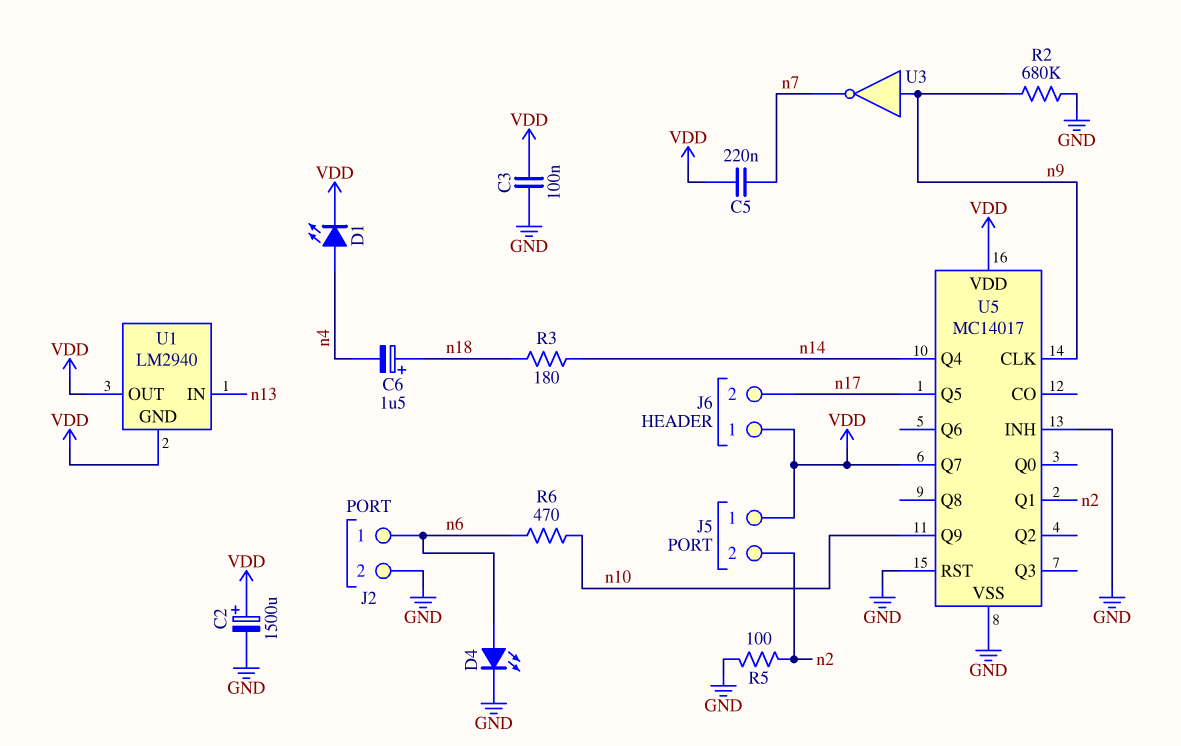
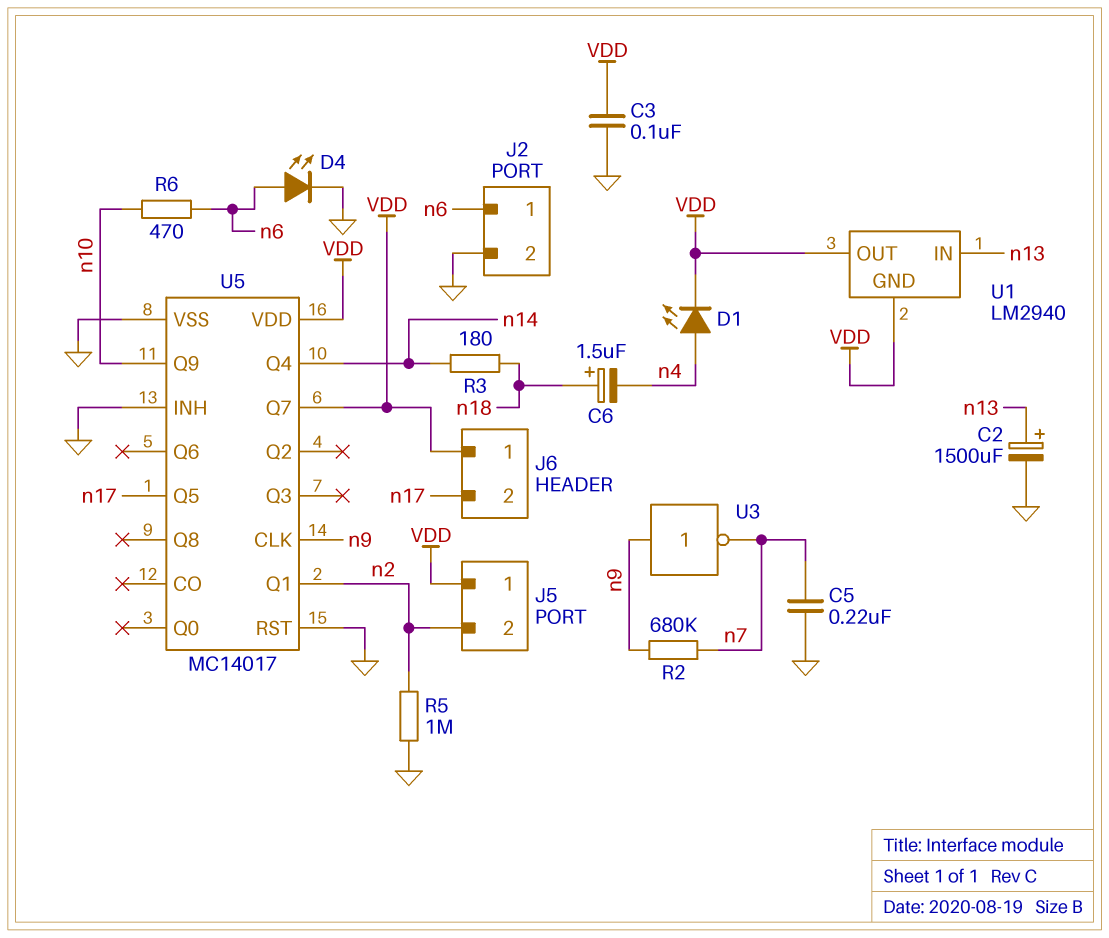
C2: 1500uF (plus VDD, minus GND) -> 1500uF (plus n13, minus GND)
C5: 220nF (VDD, n7) -> 220nF (GND, n7)
R2: 680k (GND, n9) -> 680k (n7, n9)
R5: 100 (GND, n2) -> 1M (GND, n2)

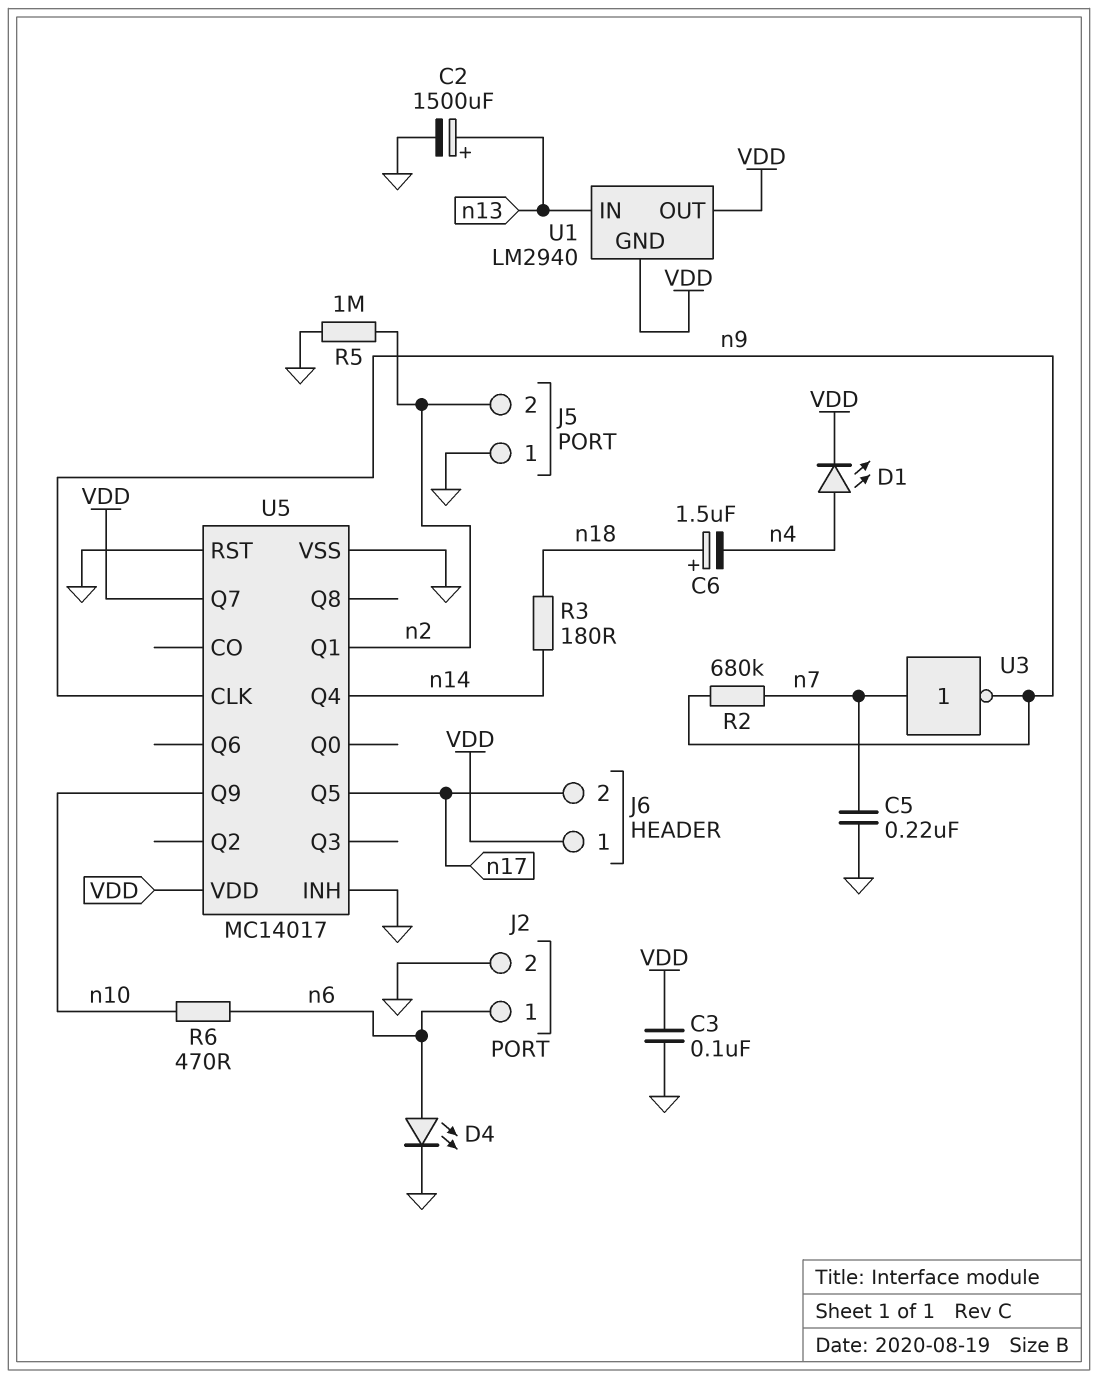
J5 pin 1: VDD -> GND
U3: NOT (in n9, out n7) -> NOT (in n7, out n9)

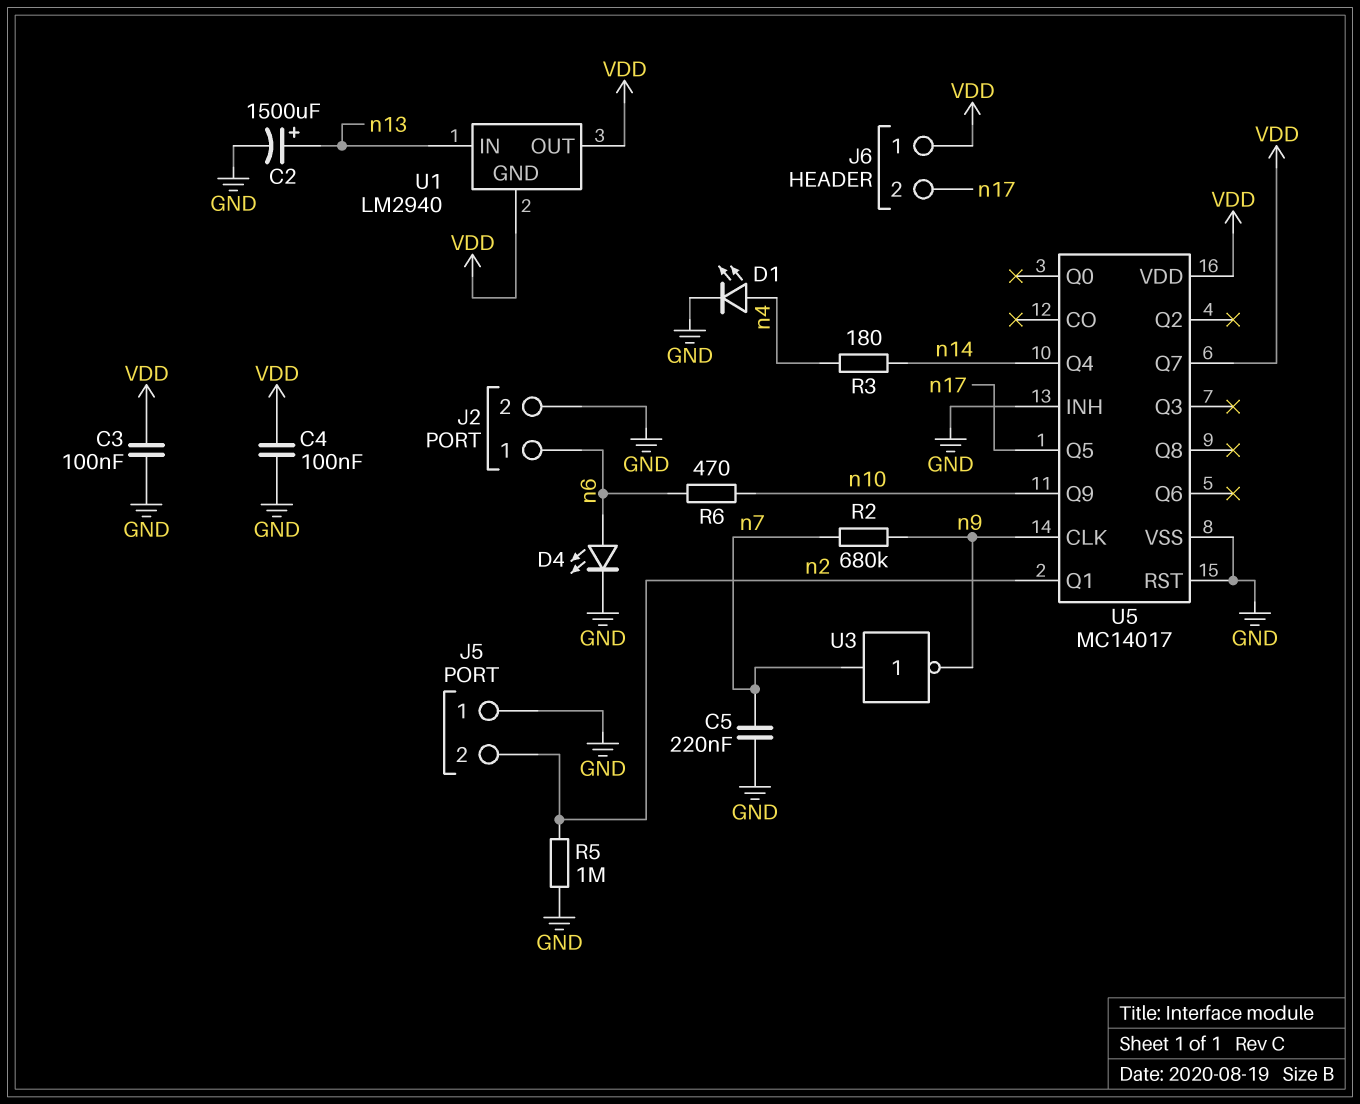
C4: none -> 100nF (GND, VDD)
C6: 1.5uF (plus n18, minus n4) -> none
D1: LED (A n4, K VDD) -> LED (A n4, K GND)
R3: 180 (n14, n18) -> 180 (n4, n14)

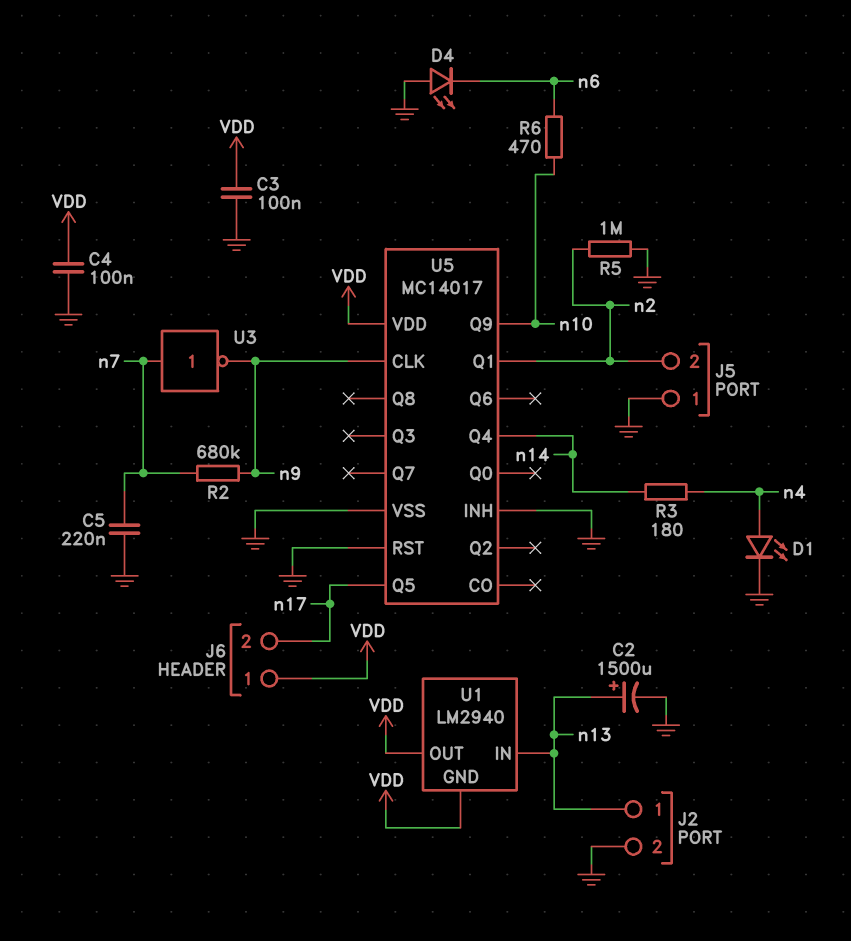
D4: LED (A n6, K GND) -> LED (A GND, K n6)
J2 pin 1: n6 -> n13
U5 pin Q7: VDD -> none

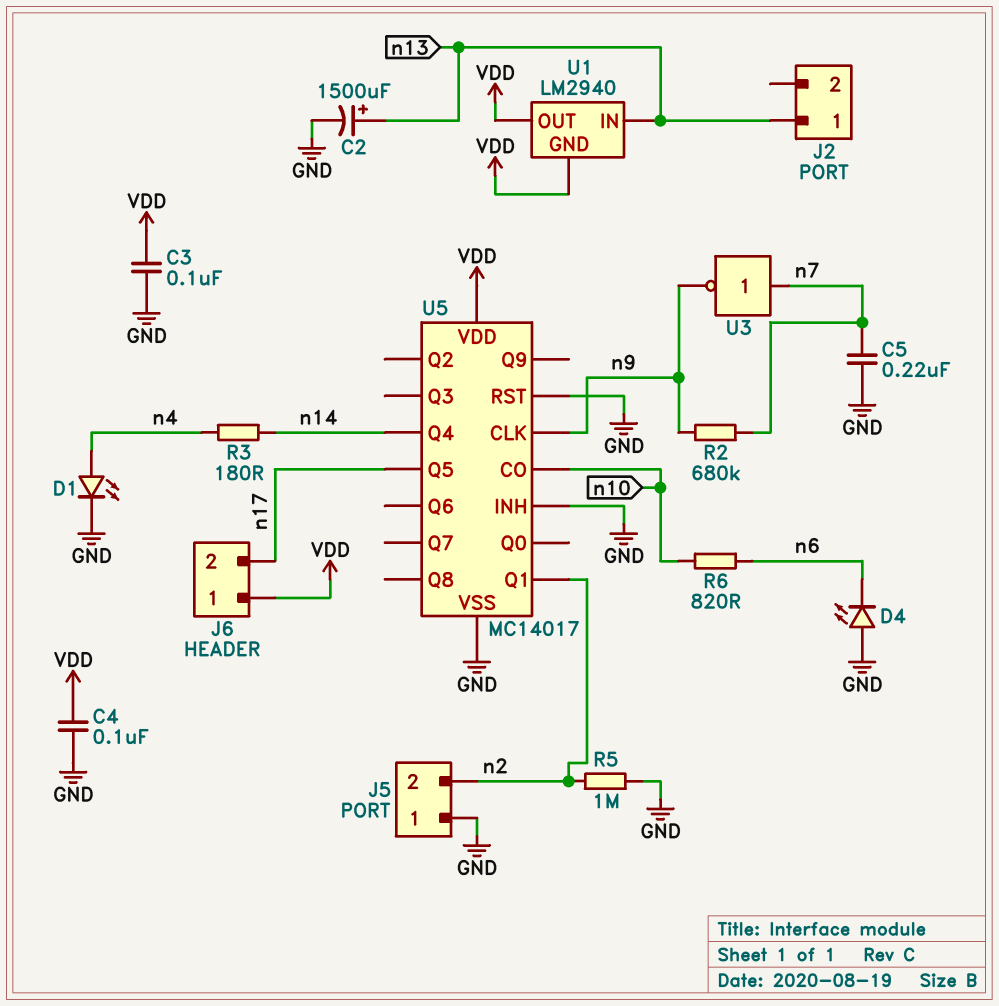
J2 pin 2: GND -> none
R6: 470 (n6, n10) -> 820 (n6, n10)
U5 pin CO: none -> n10
U5 pin Q9: n10 -> none

